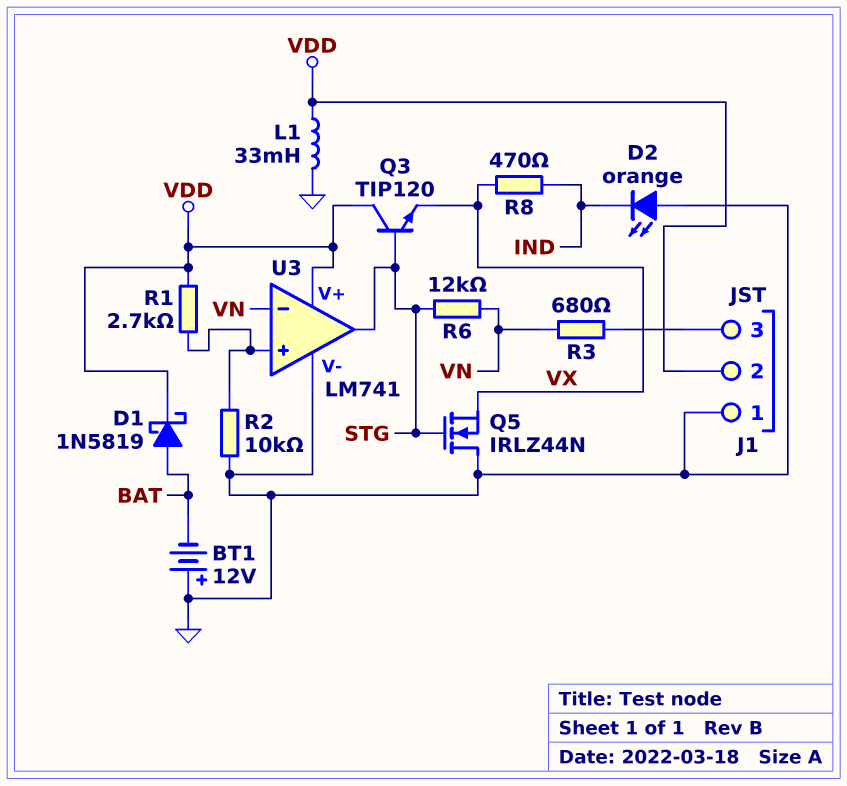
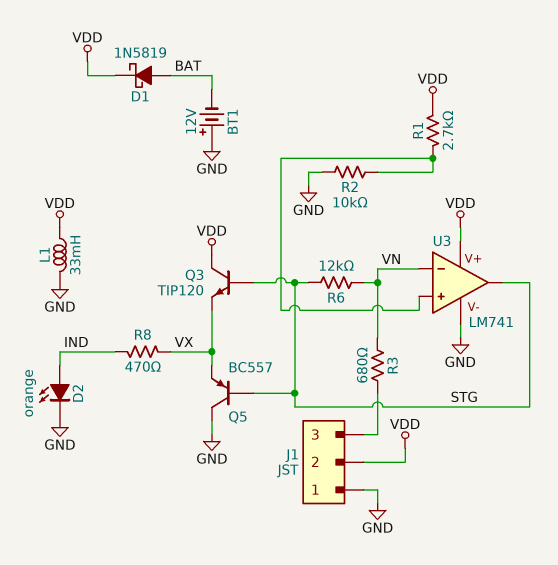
D2: LED orange (A GND, K IND) -> LED orange (A IND, K GND)
Q5: NMOS IRLZ44N (G STG, D GND, S VX) -> PNP BC557 (B STG, C GND, E VX)

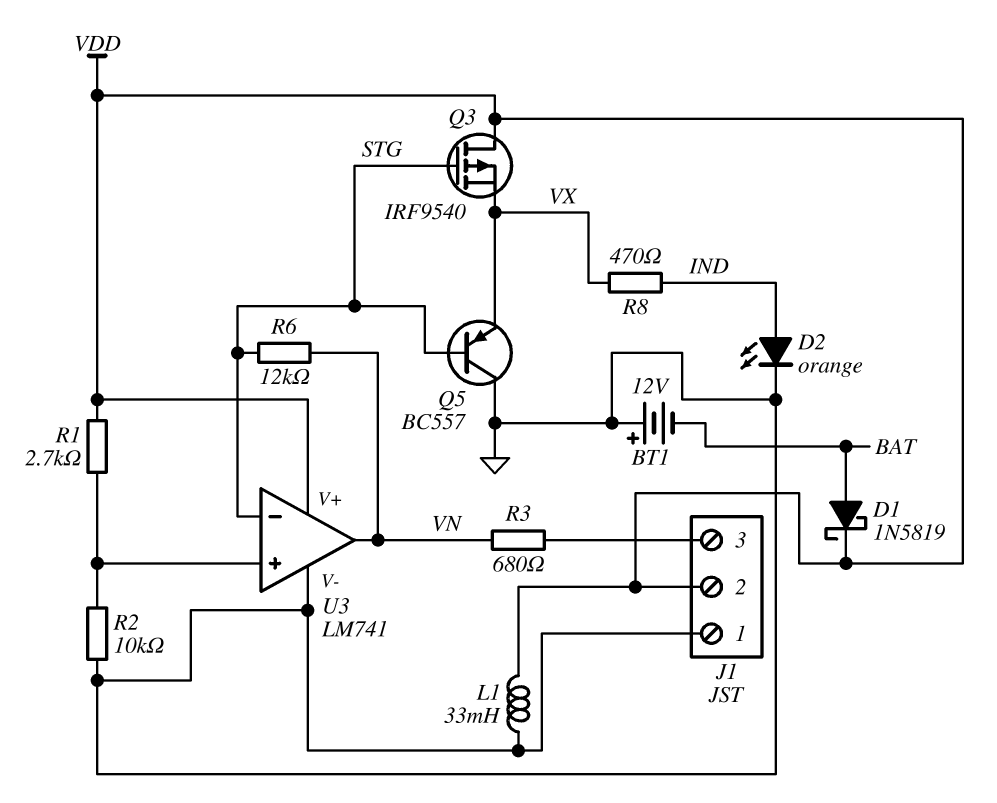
Q3: NPN TIP120 (B STG, C VDD, E VX) -> PMOS IRF9540 (G STG, D VDD, S VX)
U3 pin in-: VN -> STG
U3 pin out: STG -> VN

